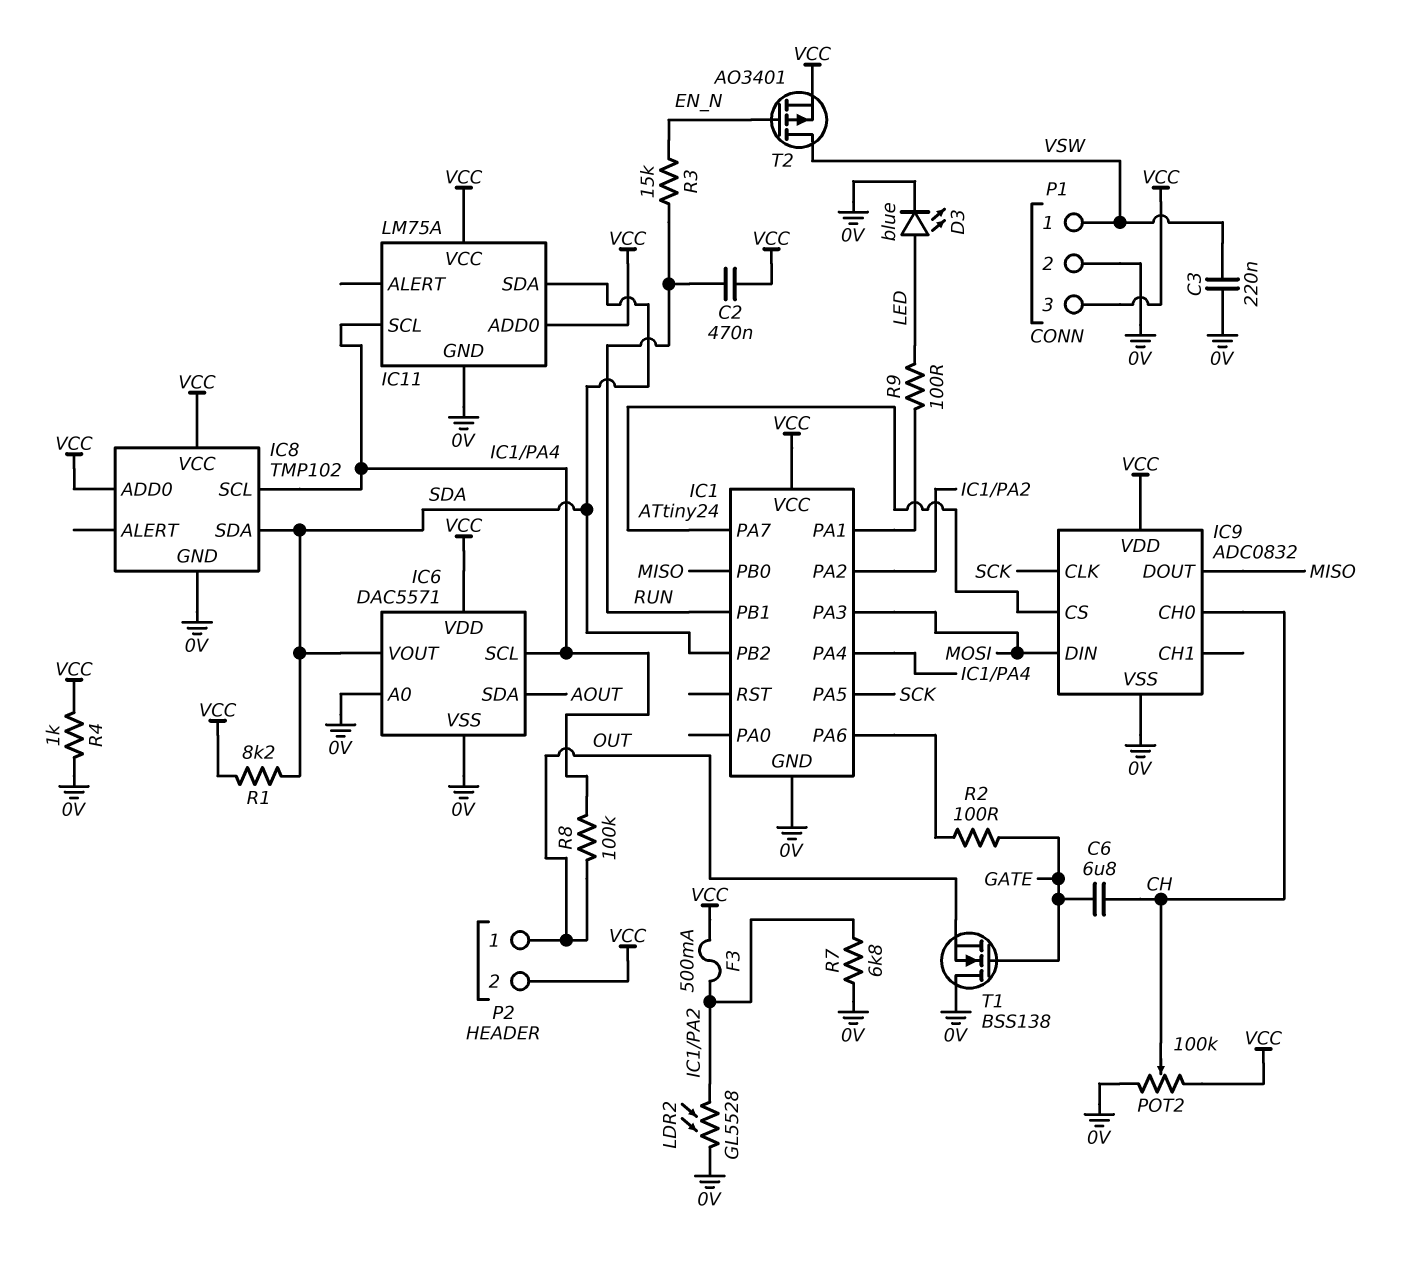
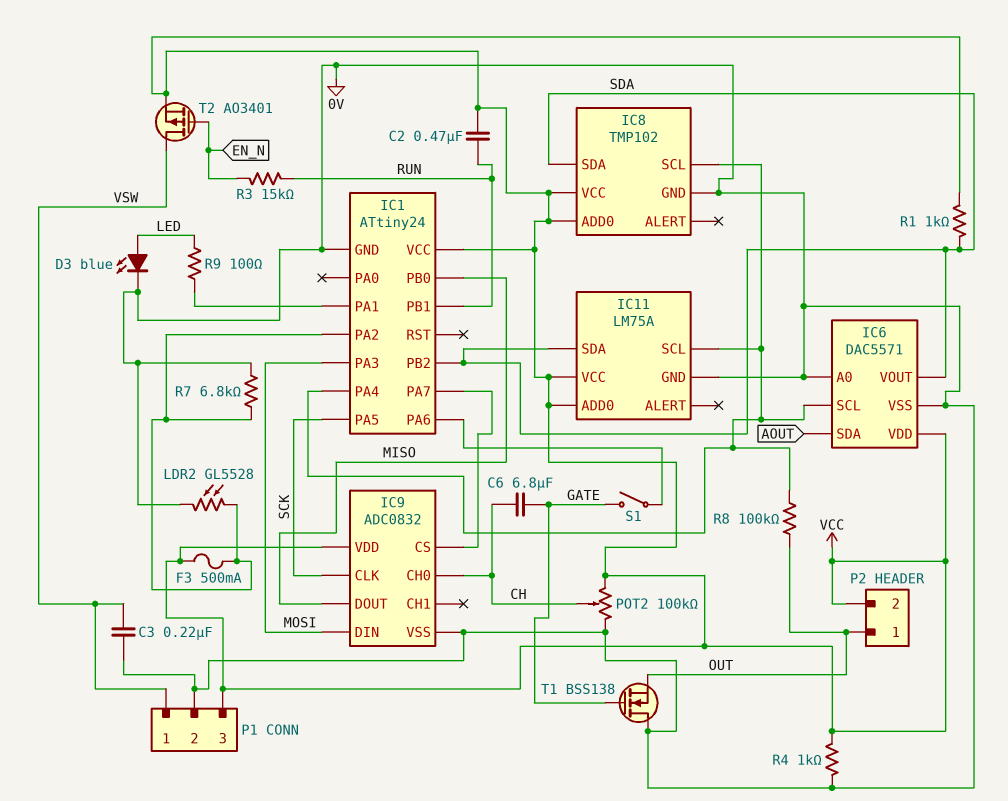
R1: 8.2k (SDA, VCC) -> 1k (SDA, VCC)
R2: 100 (GATE, IC1/PA6) -> none
S1: none -> switch (GATE, IC1/PA6)

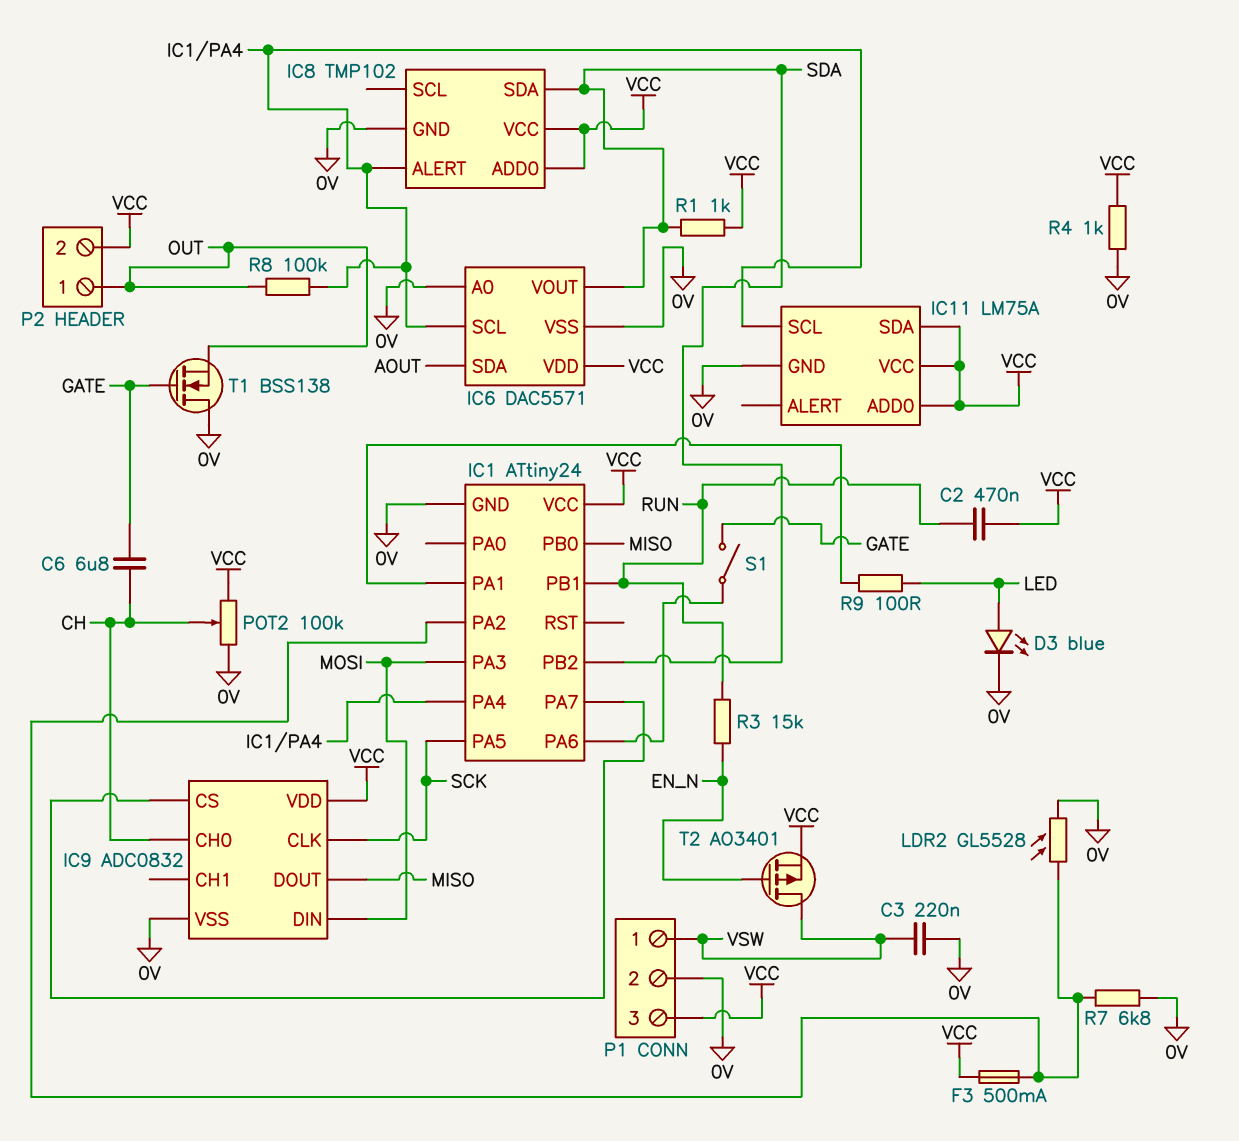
IC8 pin ALERT: none -> IC1/PA4
IC8 pin SCL: IC1/PA4 -> none
IC11 pin SDA: SDA -> VCC

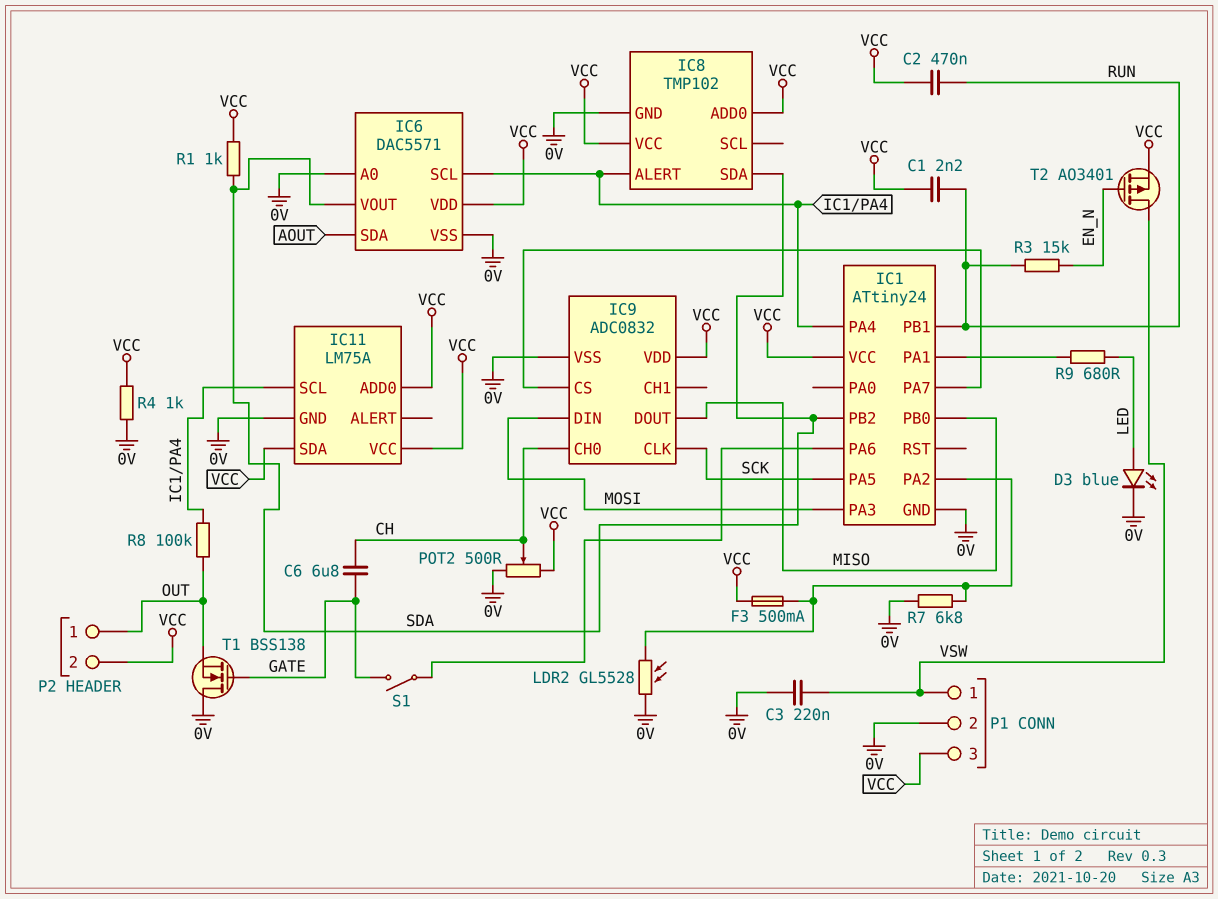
C1: none -> 2.2nF (RUN, VCC)
POT2: 100k (0V, VCC, wiper CH) -> 500 (0V, VCC, wiper CH)
R9: 100 (IC1/PA1, LED) -> 680 (IC1/PA1, LED)

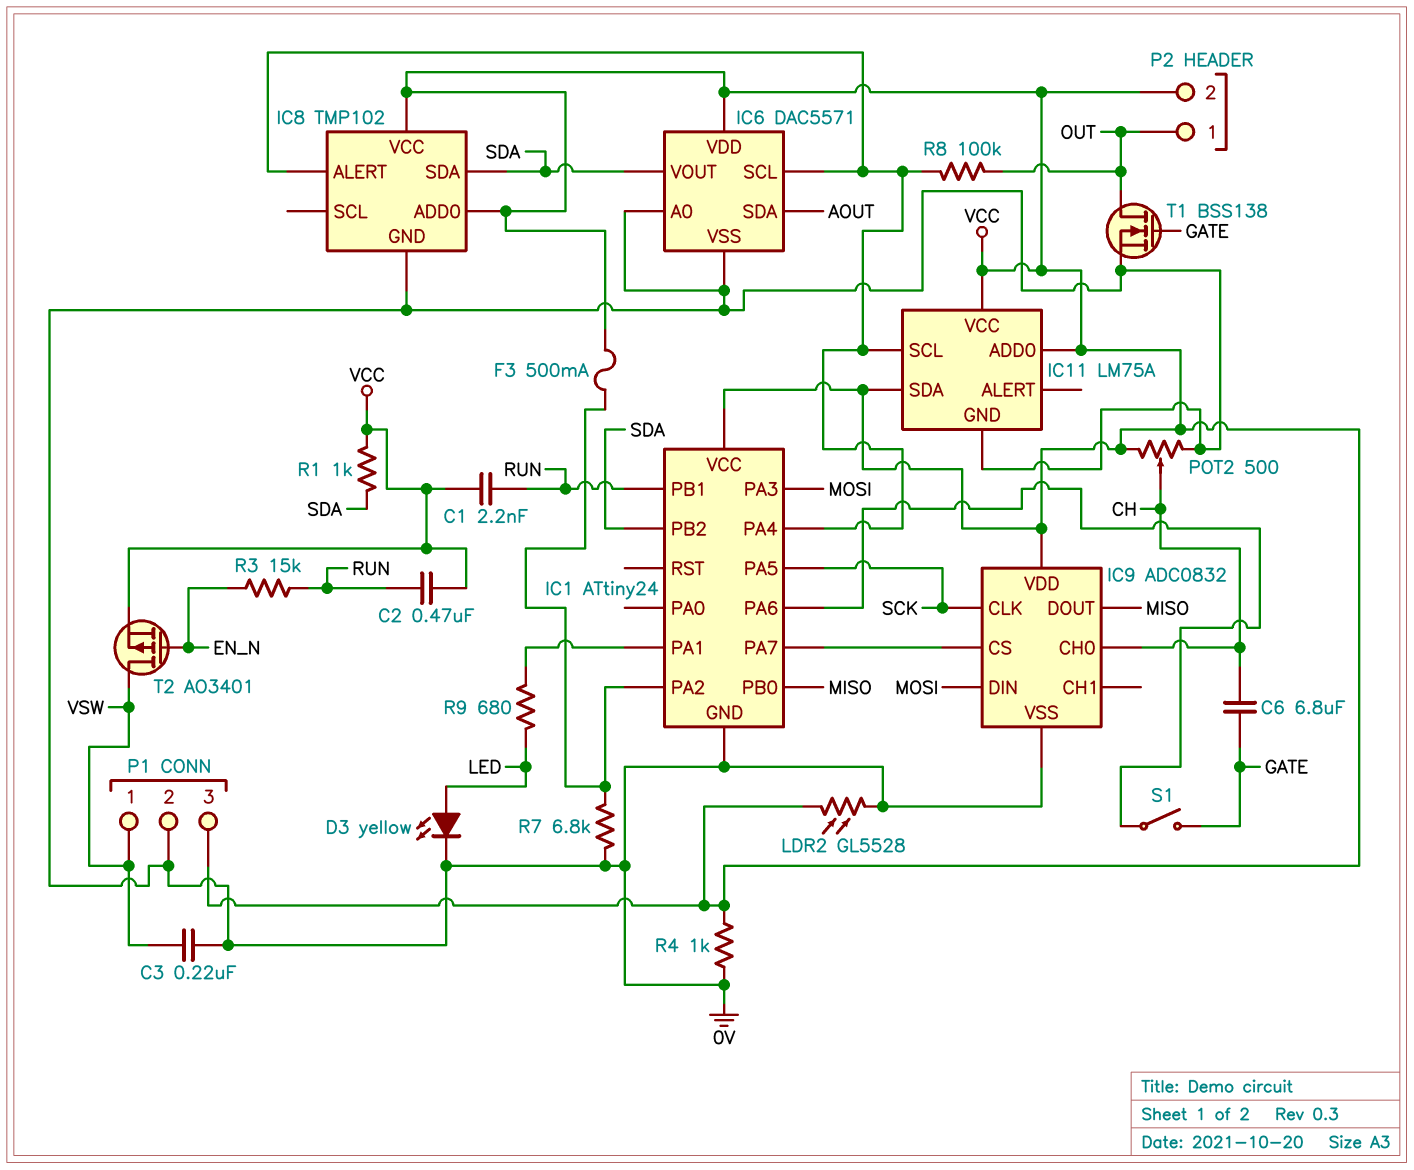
D3: LED blue (A LED, K 0V) -> LED yellow (A LED, K 0V)
LDR2: GL5528 (0V, IC1/PA2) -> GL5528 (0V, VCC)
T1: NMOS BSS138 (G GATE, D 0V, S OUT) -> NMOS BSS138 (G GATE, D OUT, S 0V)

